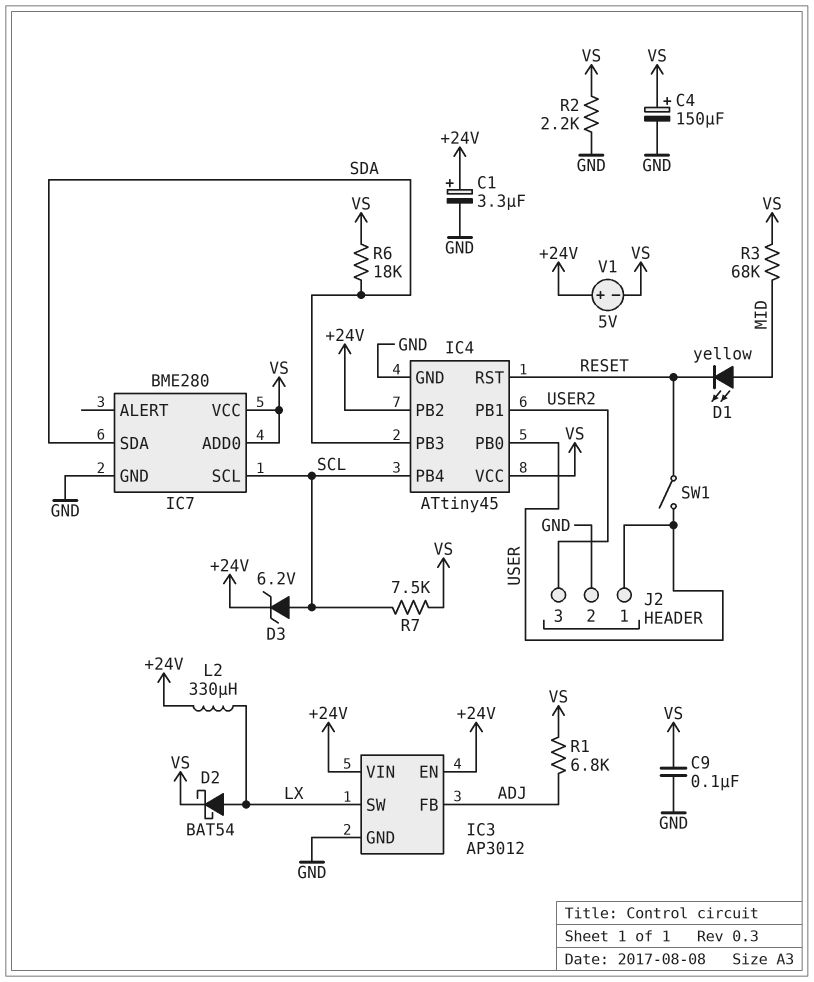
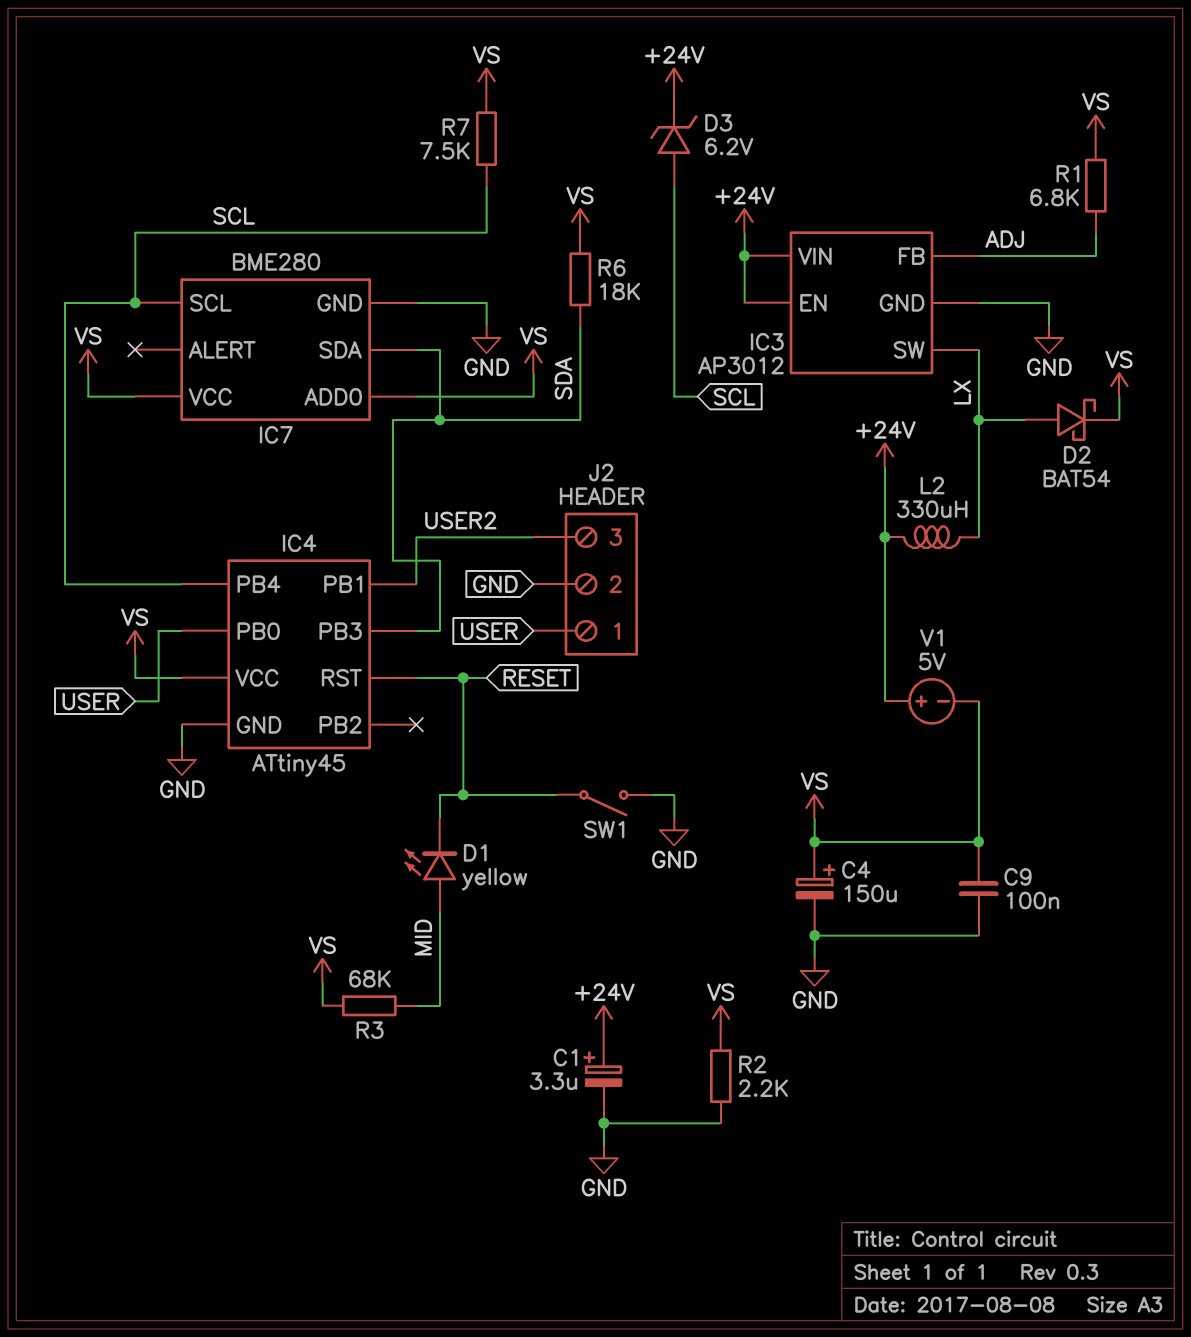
IC4 pin PB2: +24V -> none
SW1: switch (RESET, USER) -> switch (GND, RESET)

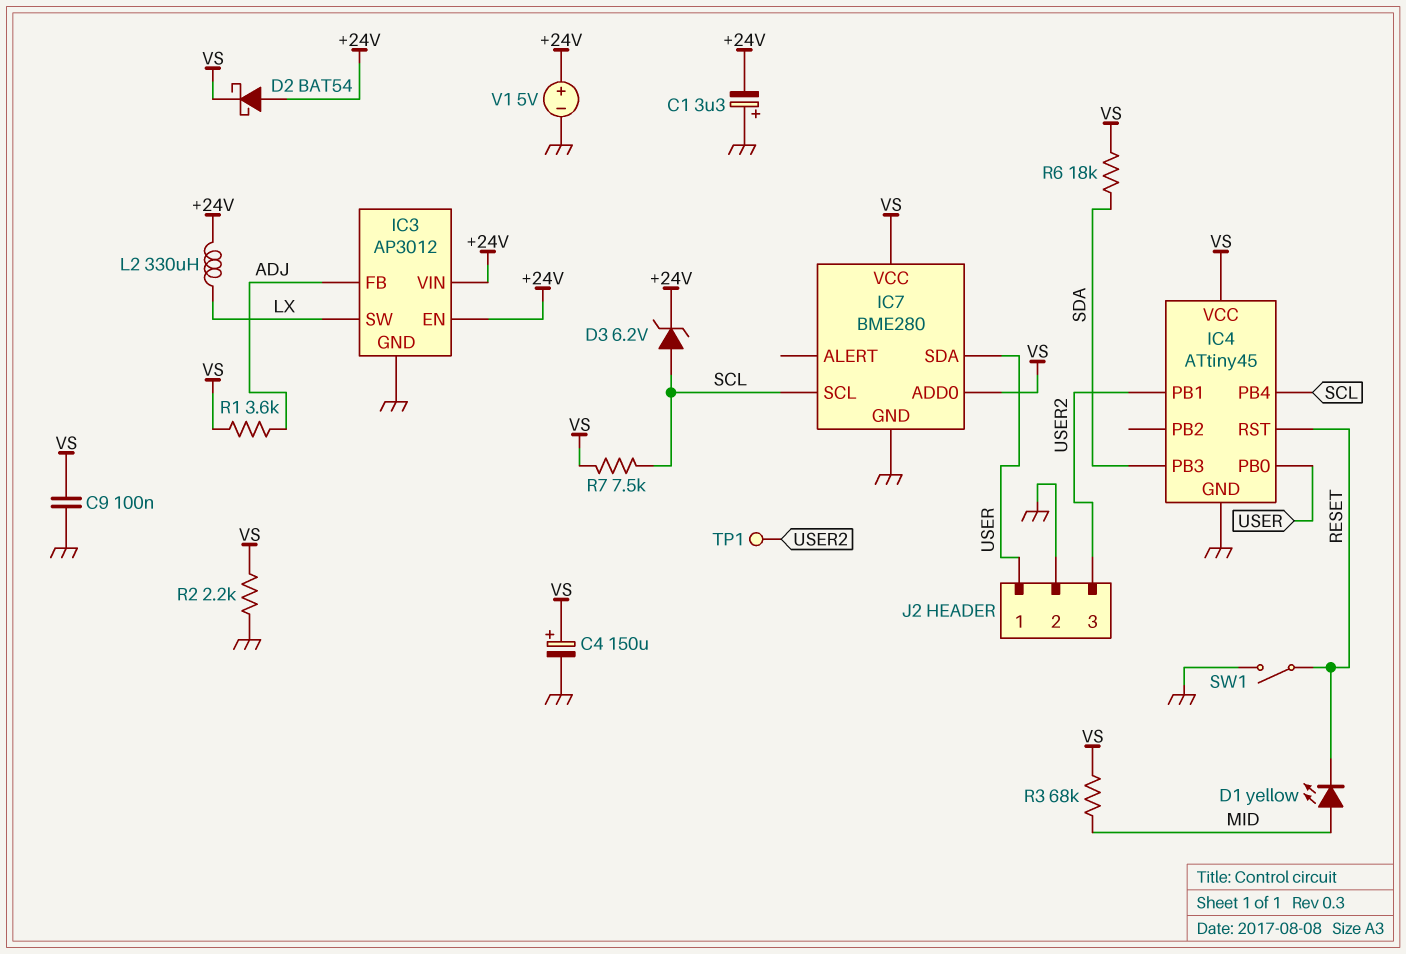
C1: 3.3uF (plus +24V, minus GND) -> 3.3uF (plus GND, minus +24V)
D2: schottky BAT54 (A LX, K VS) -> schottky BAT54 (A +24V, K VS)
IC7 pin SDA: SDA -> USER
R1: 6.8k (ADJ, VS) -> 3.6k (ADJ, VS)
TP1: none -> test point (USER2)
V1: 5V (plus +24V, minus VS) -> 5V (plus +24V, minus GND)

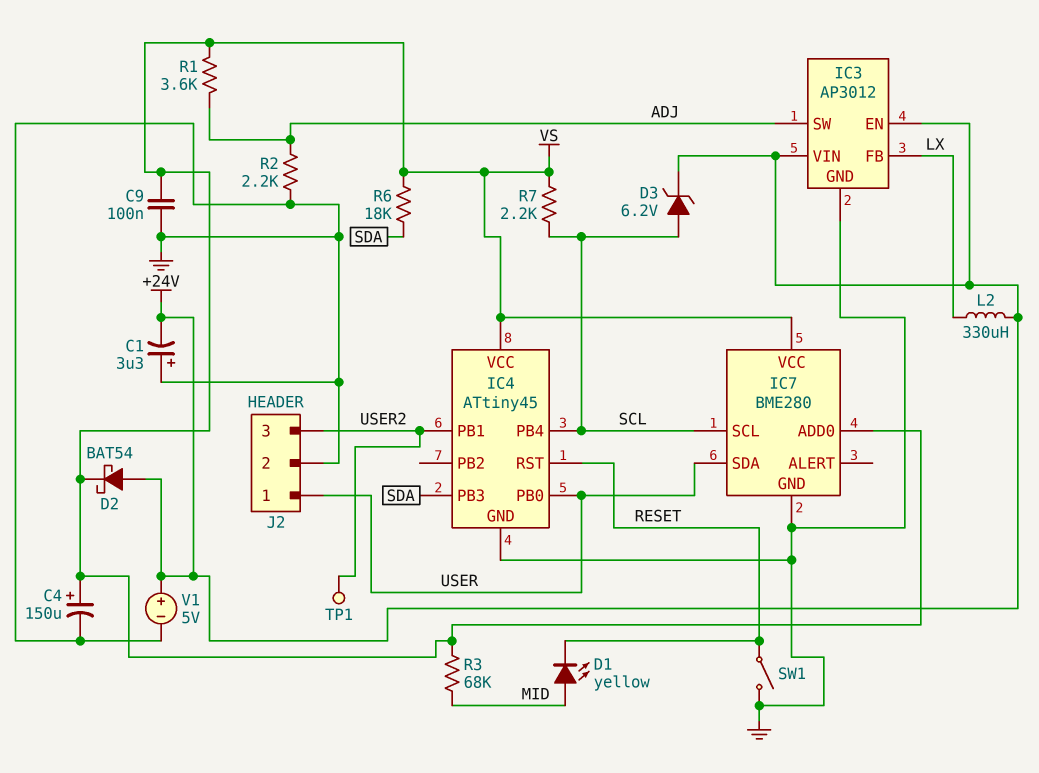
IC3 pin FB: ADJ -> LX
IC3 pin SW: LX -> ADJ
R2: 2.2k (GND, VS) -> 2.2k (ADJ, GND)
R7: 7.5k (SCL, VS) -> 2.2k (SCL, VS)

